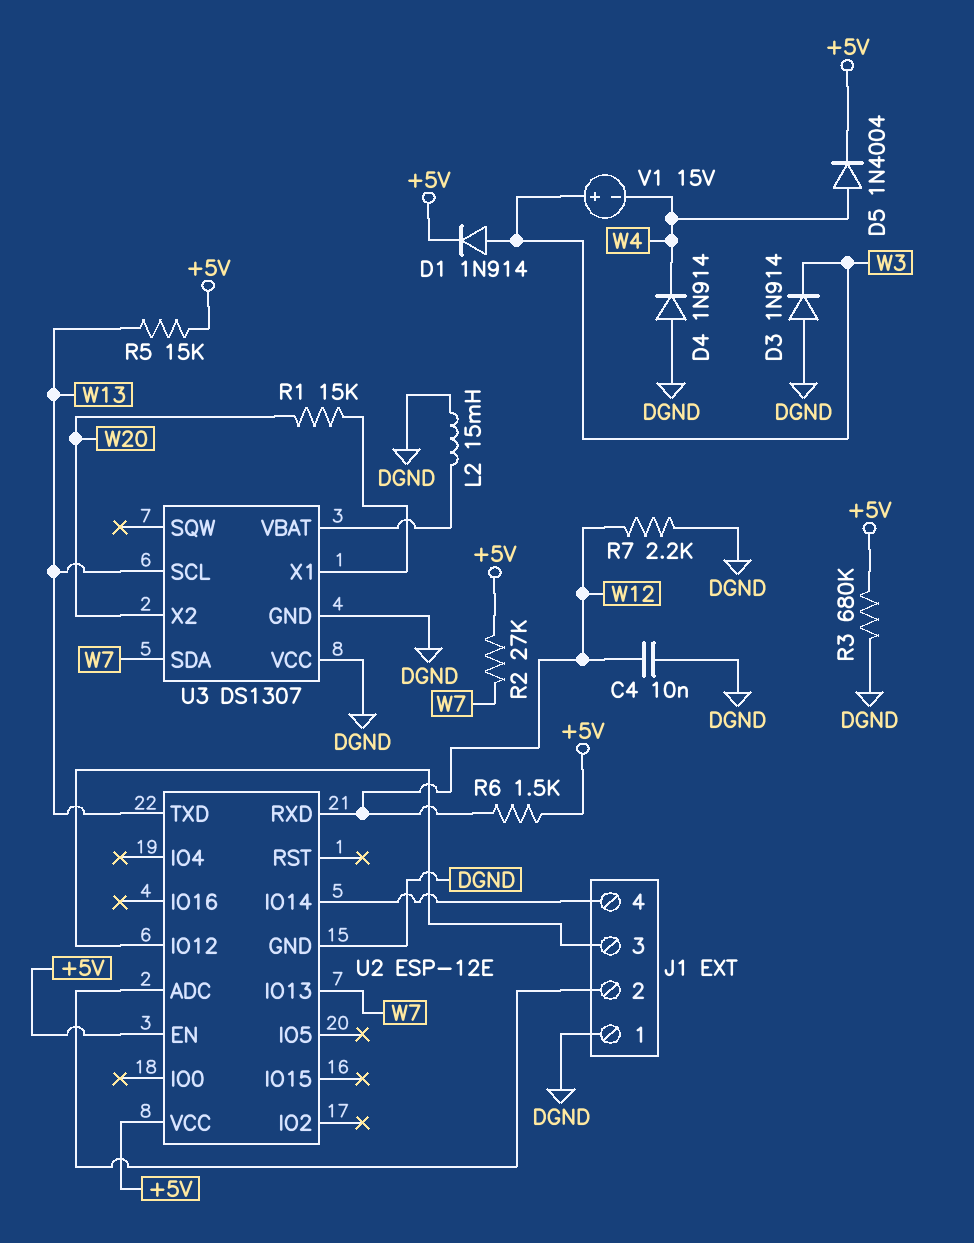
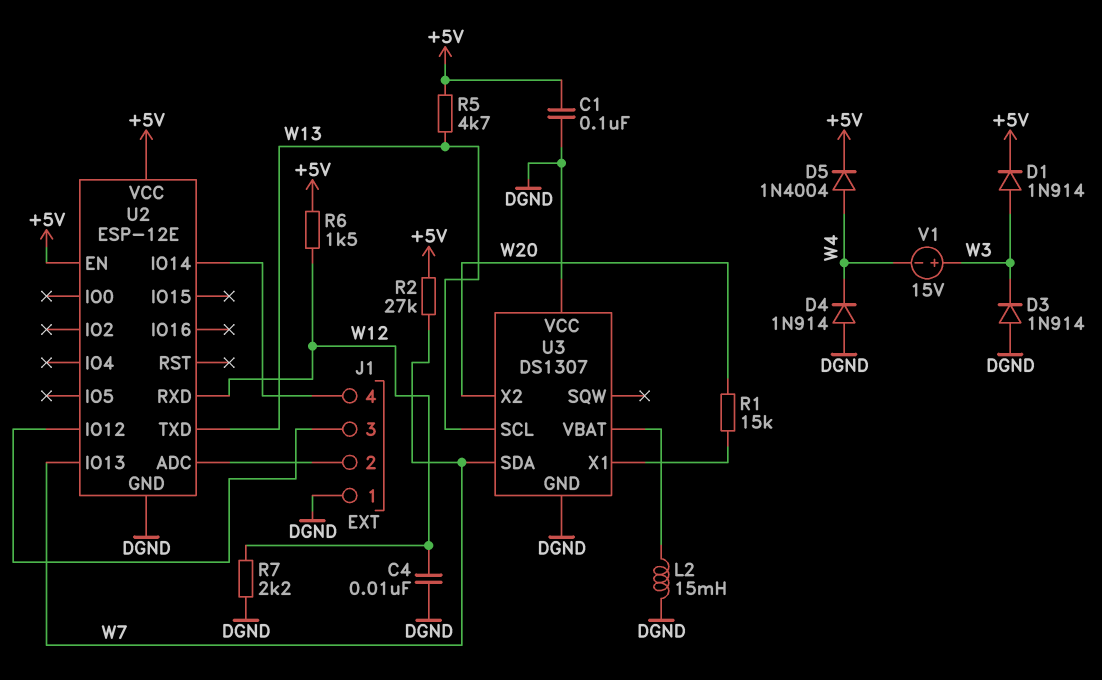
C1: none -> 100nF (+5V, DGND)
R3: 680k (+5V, DGND) -> none
R5: 15k (+5V, W13) -> 4.7k (+5V, W13)

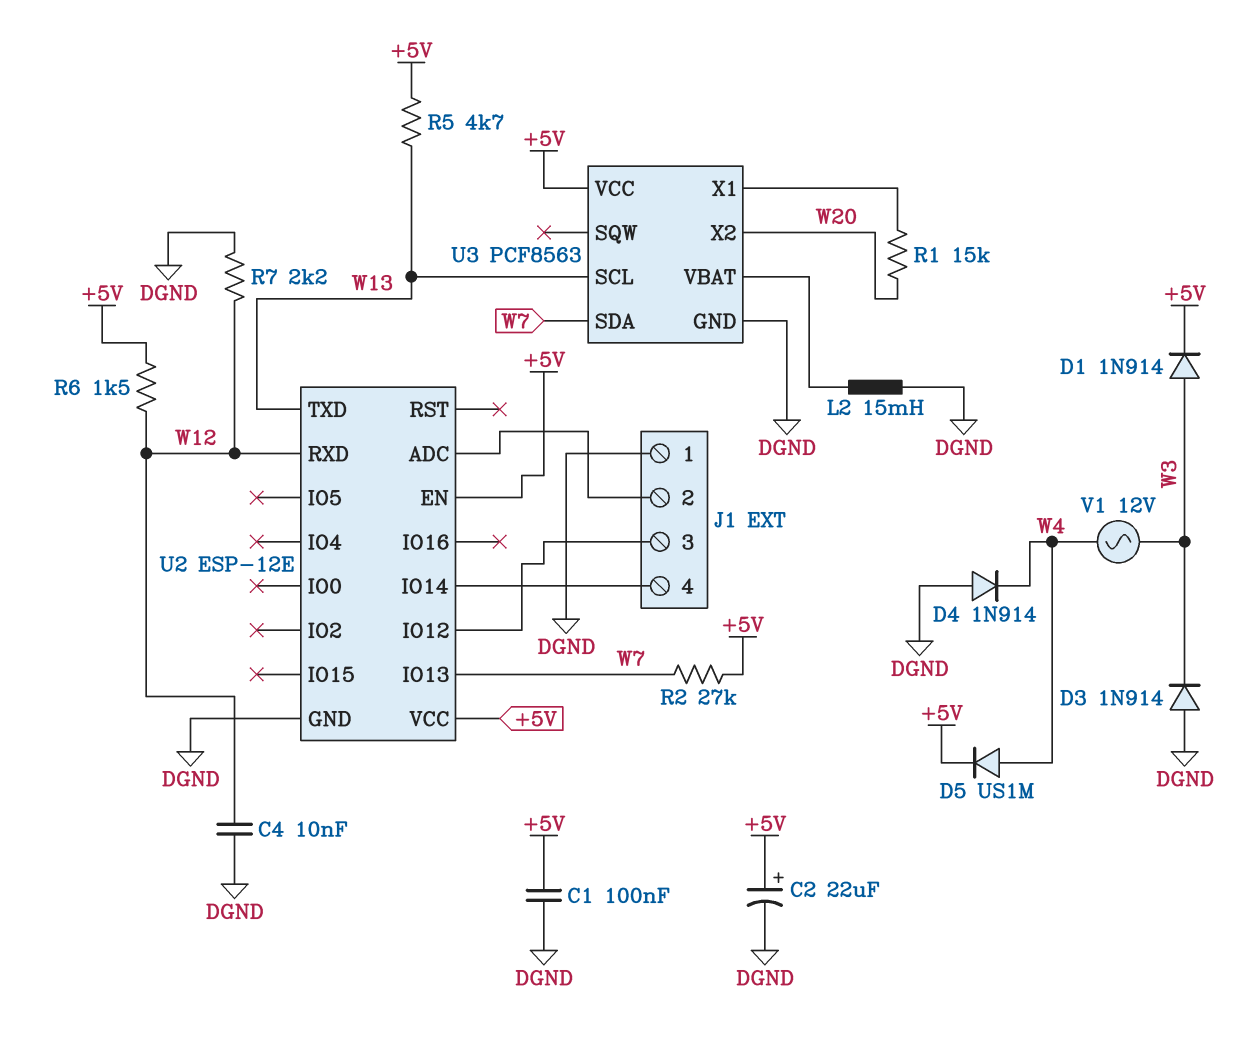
C2: none -> 22uF (plus +5V, minus DGND)
D5: diode 1N4004 (A W4, K +5V) -> diode US1M (A W4, K +5V)
U3: DS1307 -> PCF8563
U3 pin VCC: DGND -> +5V
V1: 15V (plus W3, minus W4) -> AC 12V (W3, W4)

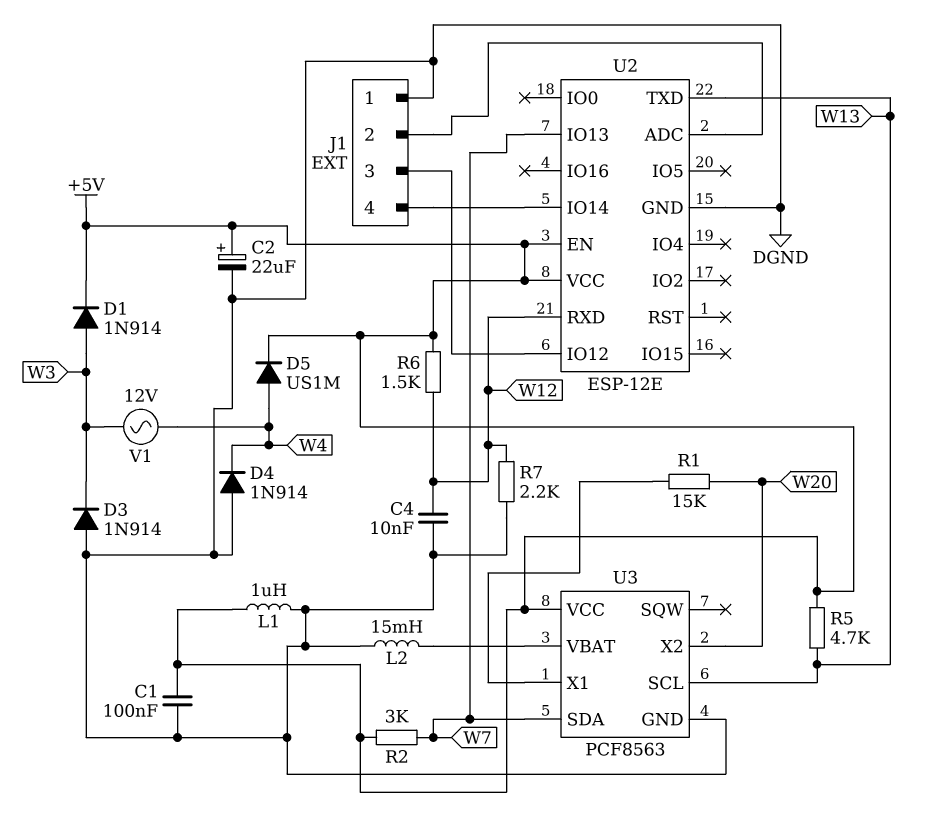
L1: none -> 1uH (+5V, DGND)
R2: 27k (+5V, W7) -> 3k (+5V, W7)

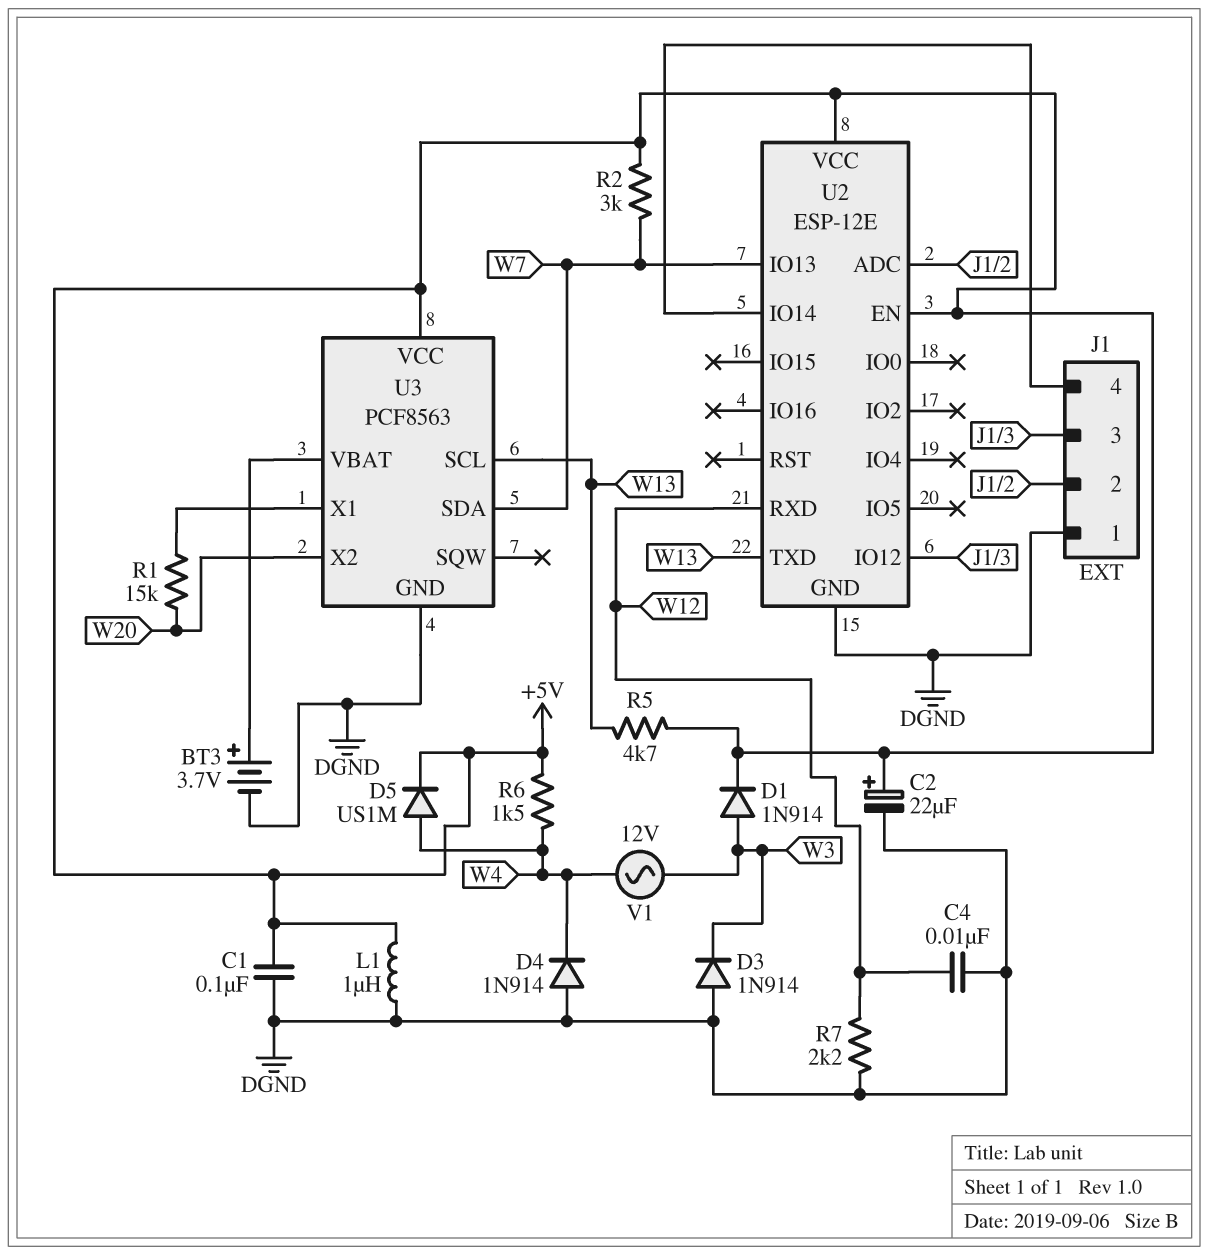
BT3: none -> 3.7V (plus U3/VBAT, minus DGND)
L2: 15mH (DGND, U3/VBAT) -> none
R6: 1.5k (+5V, W12) -> 1.5k (+5V, W4)

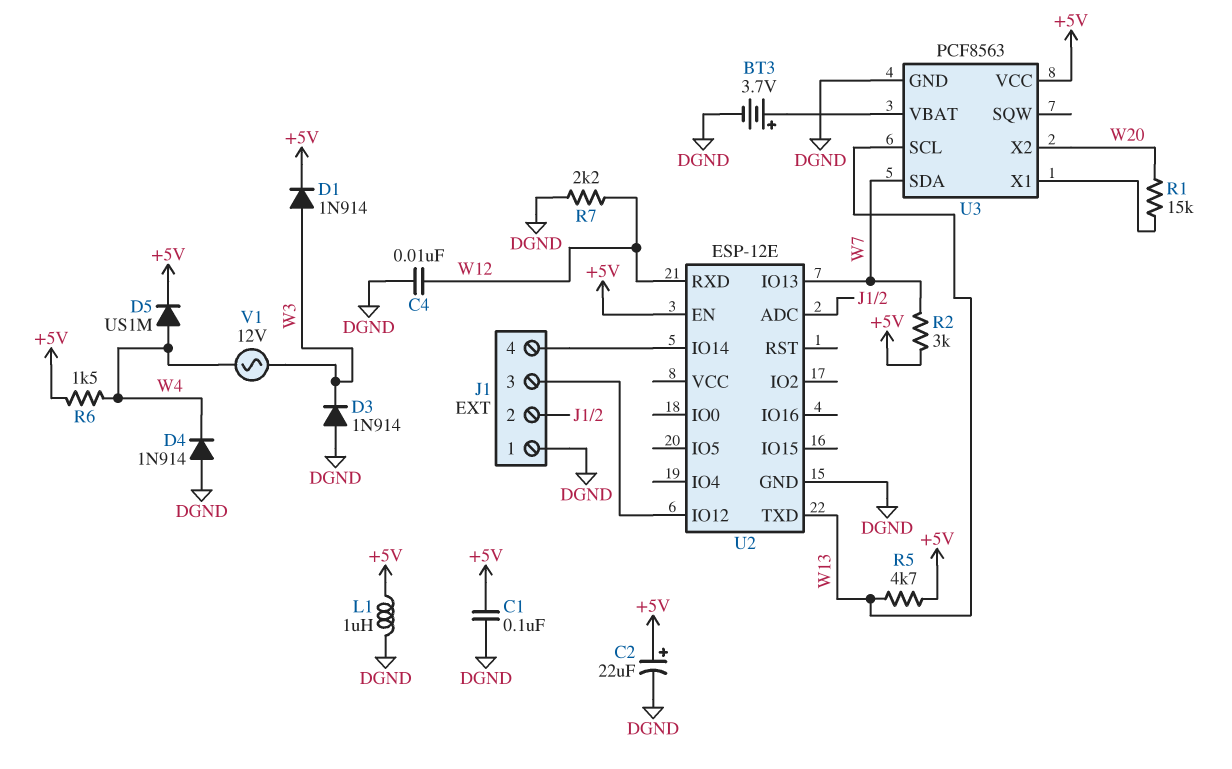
U2 pin VCC: +5V -> none

